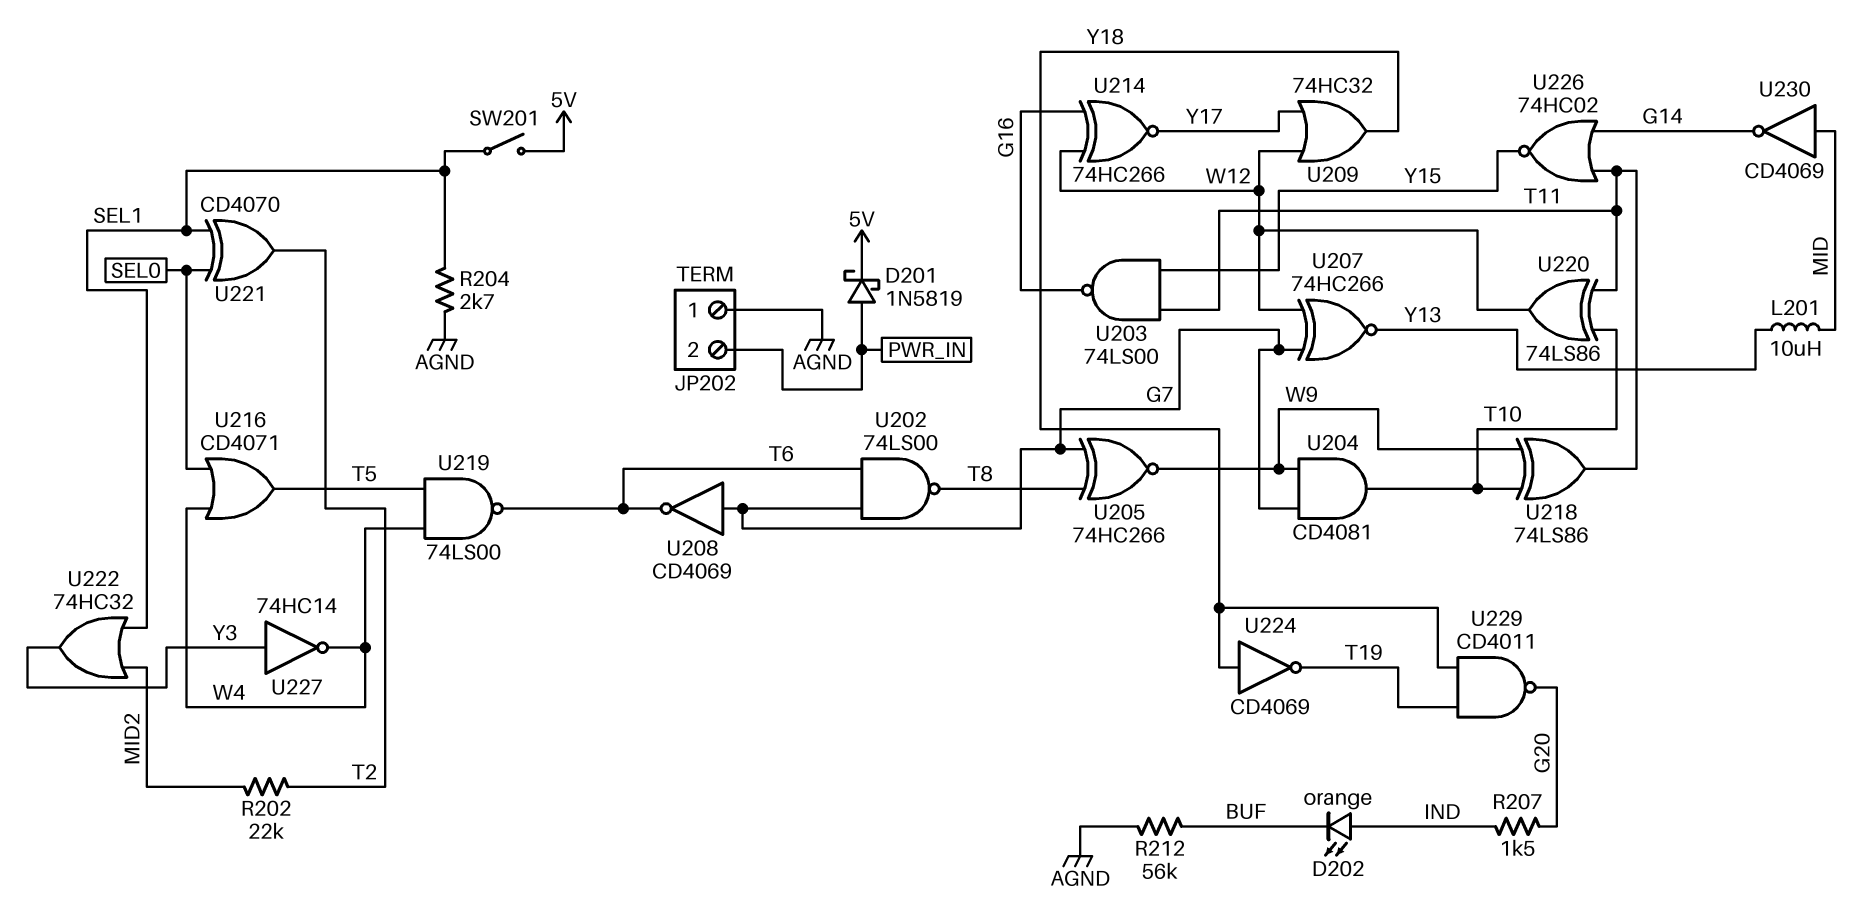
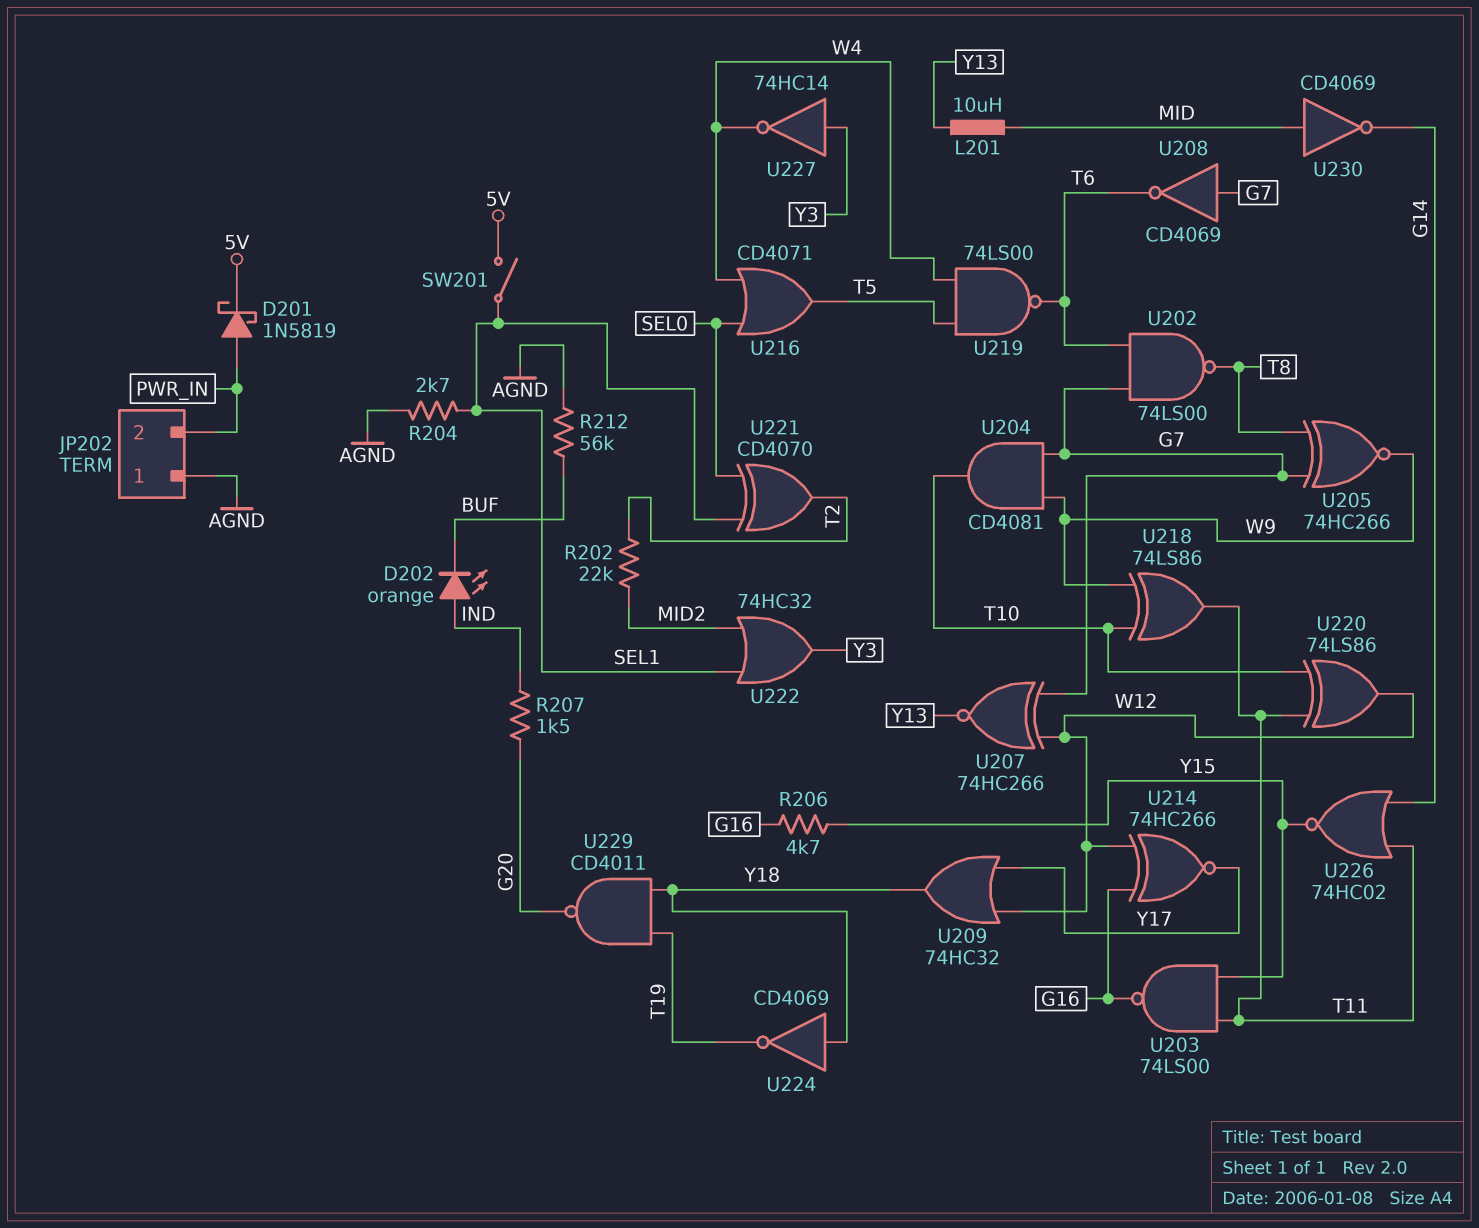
R206: none -> 4.7k (G16, Y15)

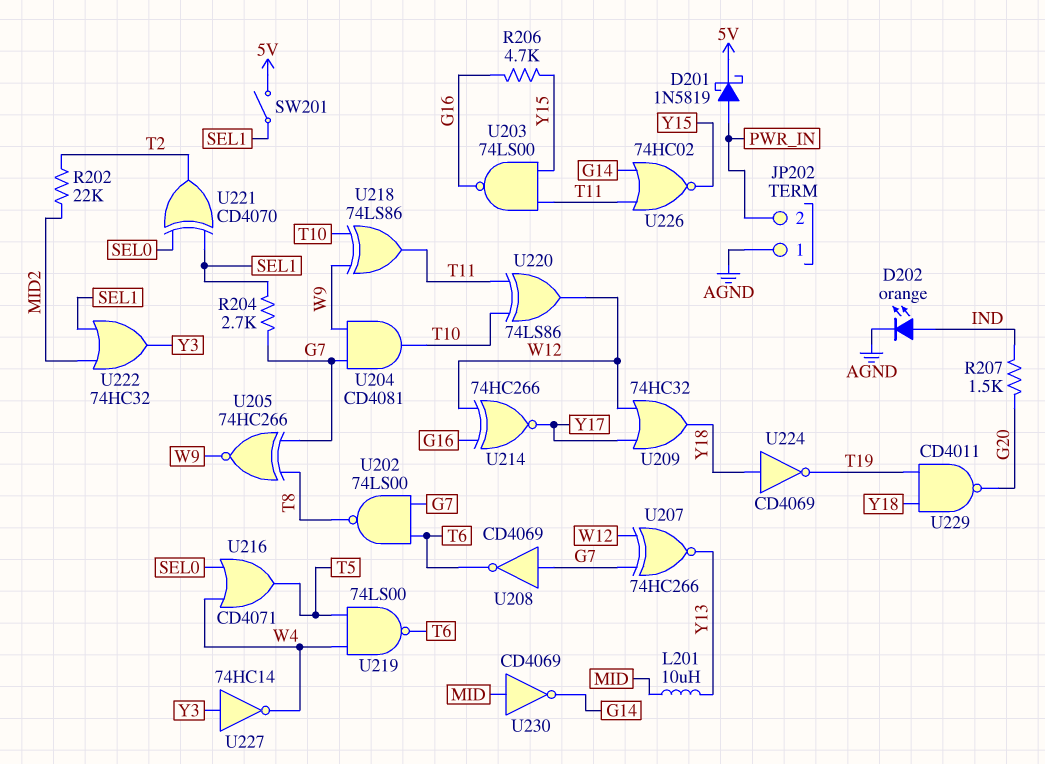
D202: LED orange (A IND, K BUF) -> LED orange (A IND, K AGND)
R204: 2.7k (AGND, SEL1) -> 2.7k (G7, SEL1)
R212: 56k (AGND, BUF) -> none

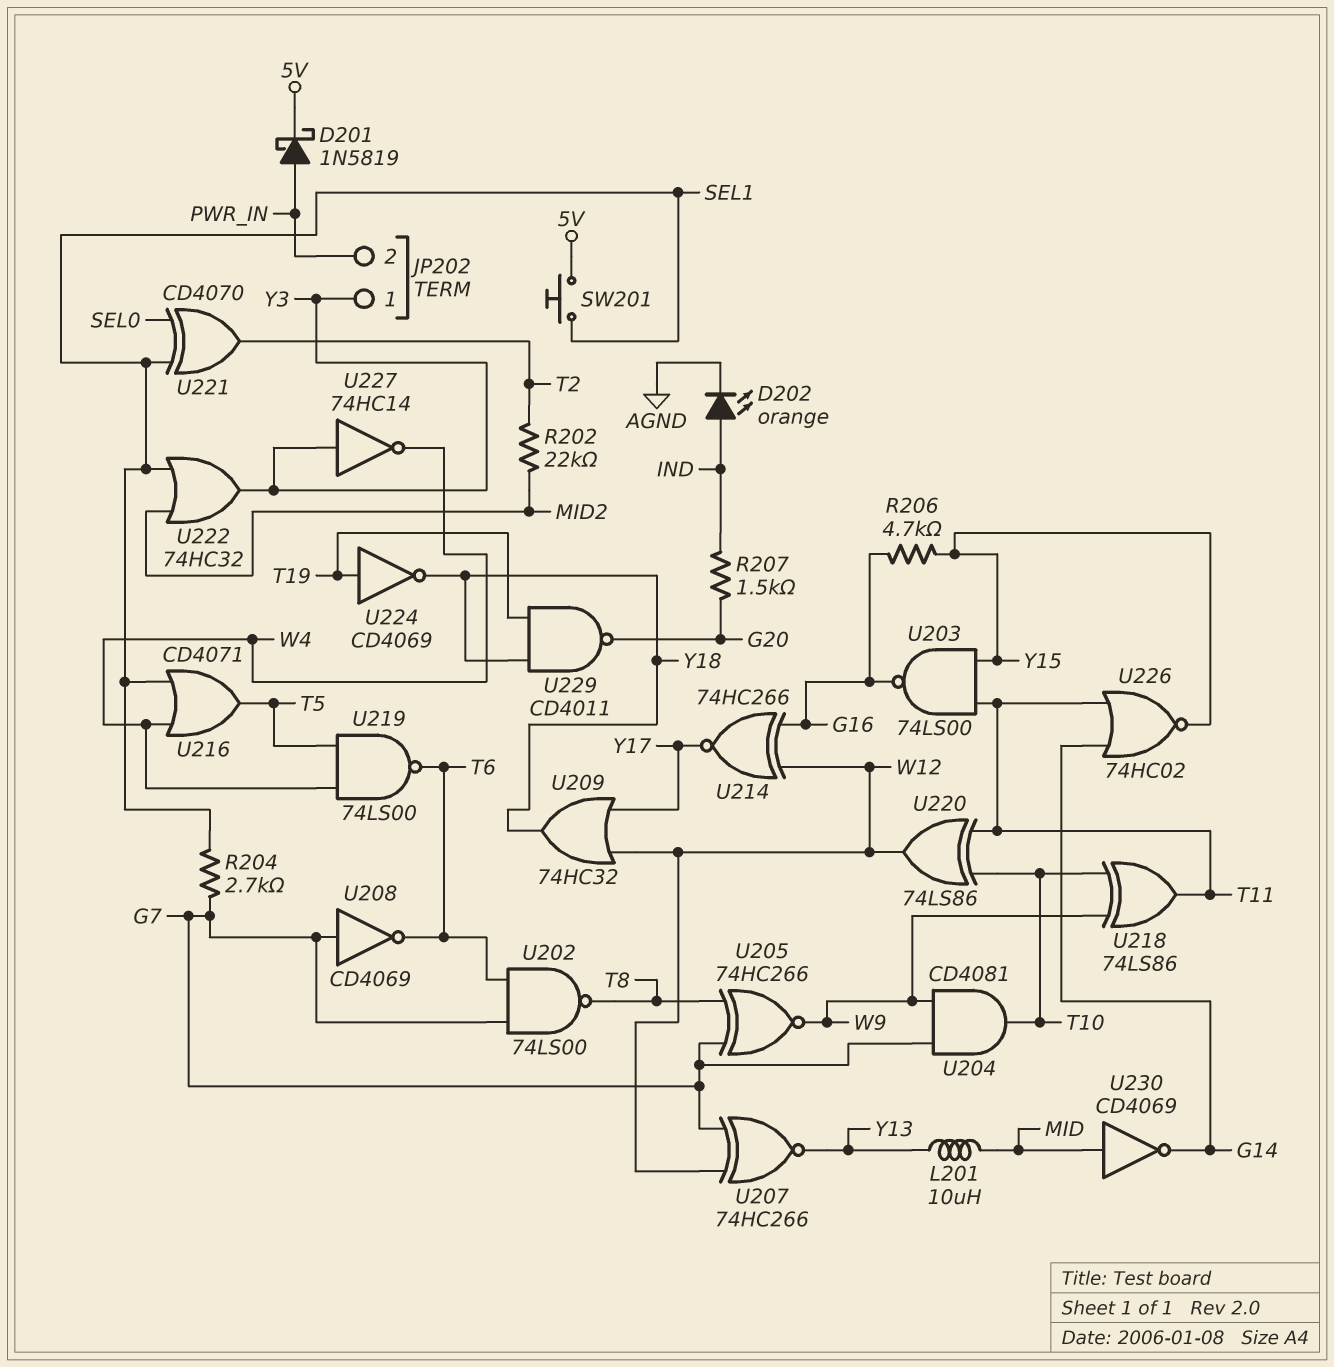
JP202 pin 1: AGND -> Y3
SW201: switch (5V, SEL1) -> button (5V, SEL1)
U216: OR CD4071 (in SEL0, in W4, out T5) -> OR CD4071 (in SEL1, in W4, out T5)
U224: NOT CD4069 (in Y18, out T19) -> NOT CD4069 (in T19, out Y18)

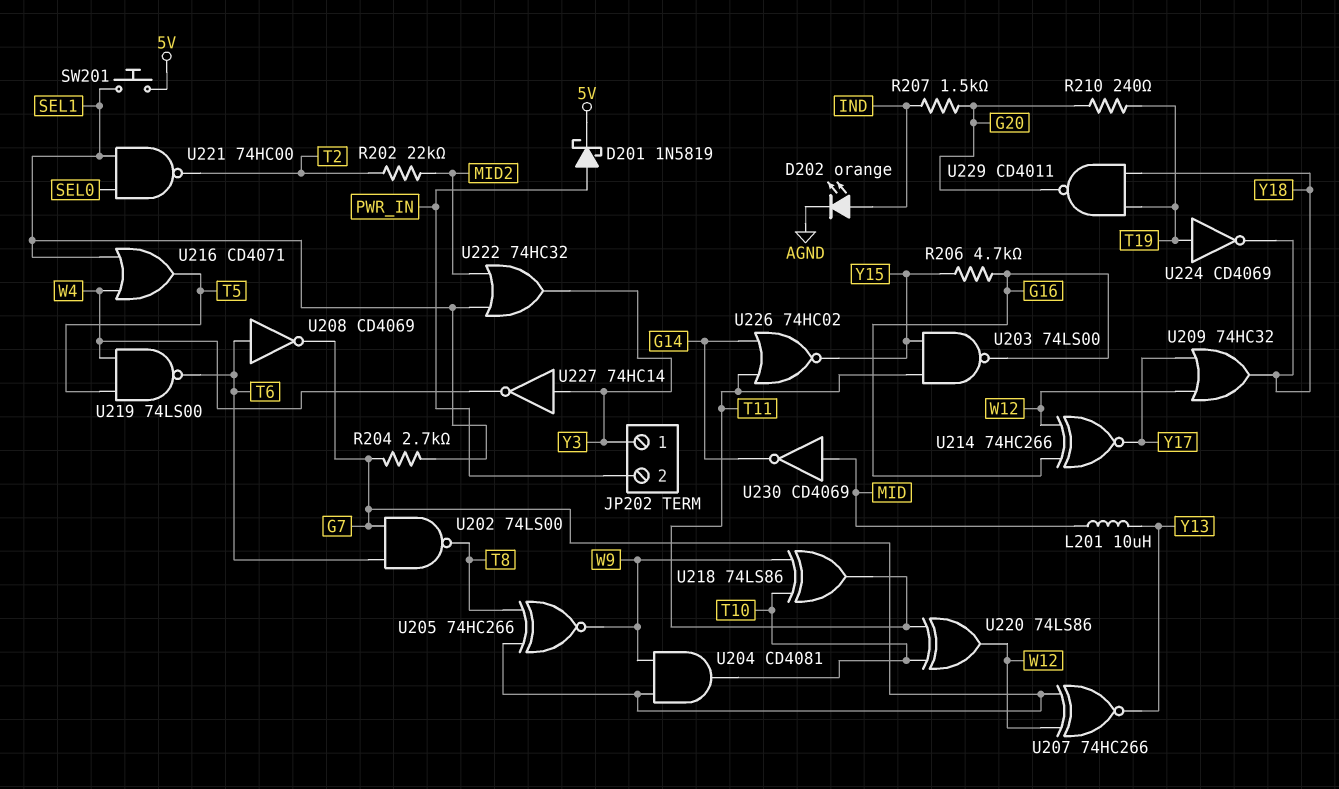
R210: none -> 240 (G20, T19)
U208: NOT CD4069 (in G7, out T6) -> NOT CD4069 (in T6, out G7)
U221: XOR CD4070 (in SEL0, in SEL1, out T2) -> NAND 74HC00 (in SEL0, in SEL1, out T2)

